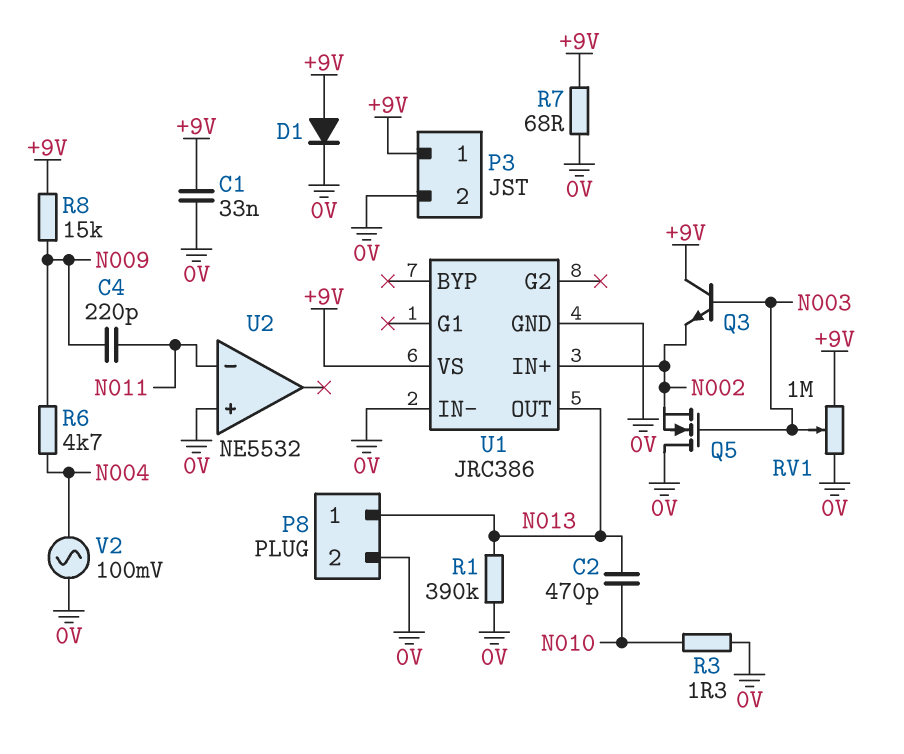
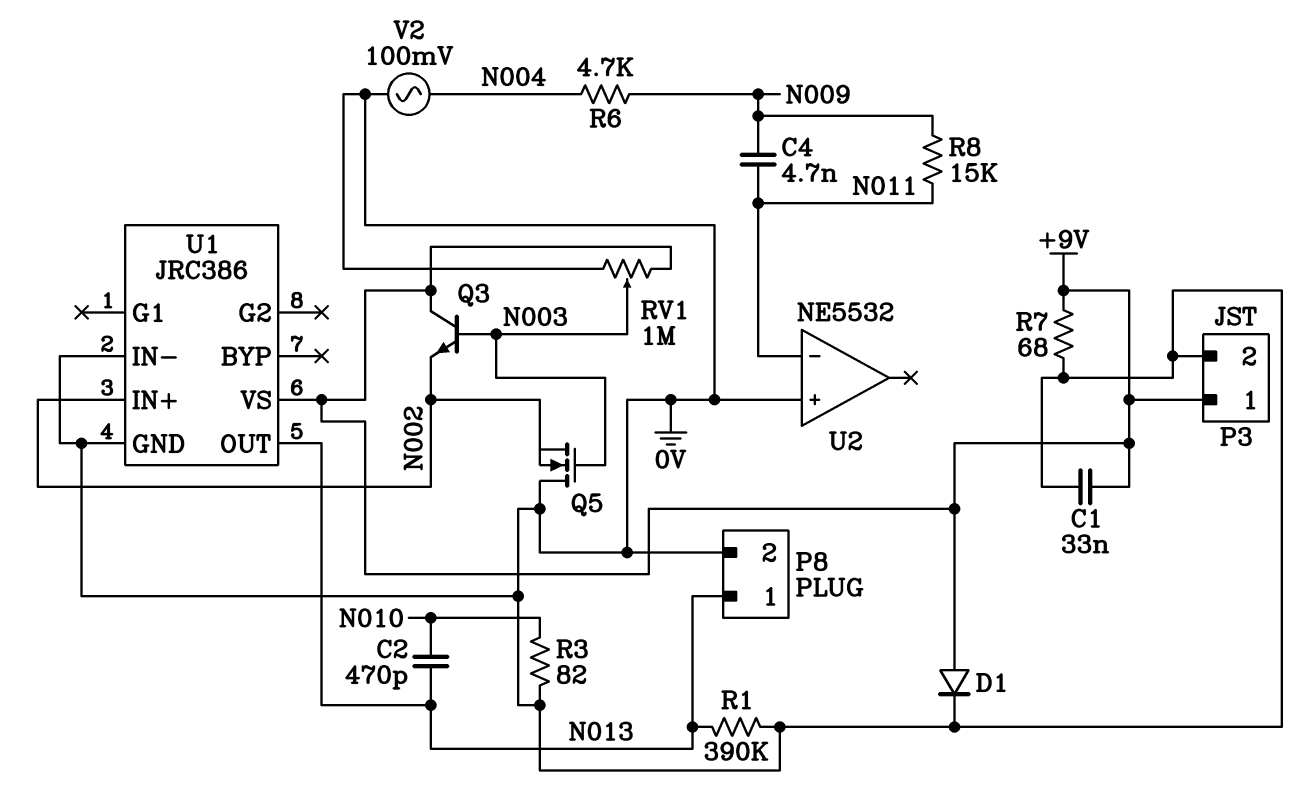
C4: 220pF (N009, N011) -> 4.7nF (N009, N011)
R3: 1.3 (0V, N010) -> 82 (0V, N010)
R8: 15k (+9V, N009) -> 15k (N009, N011)

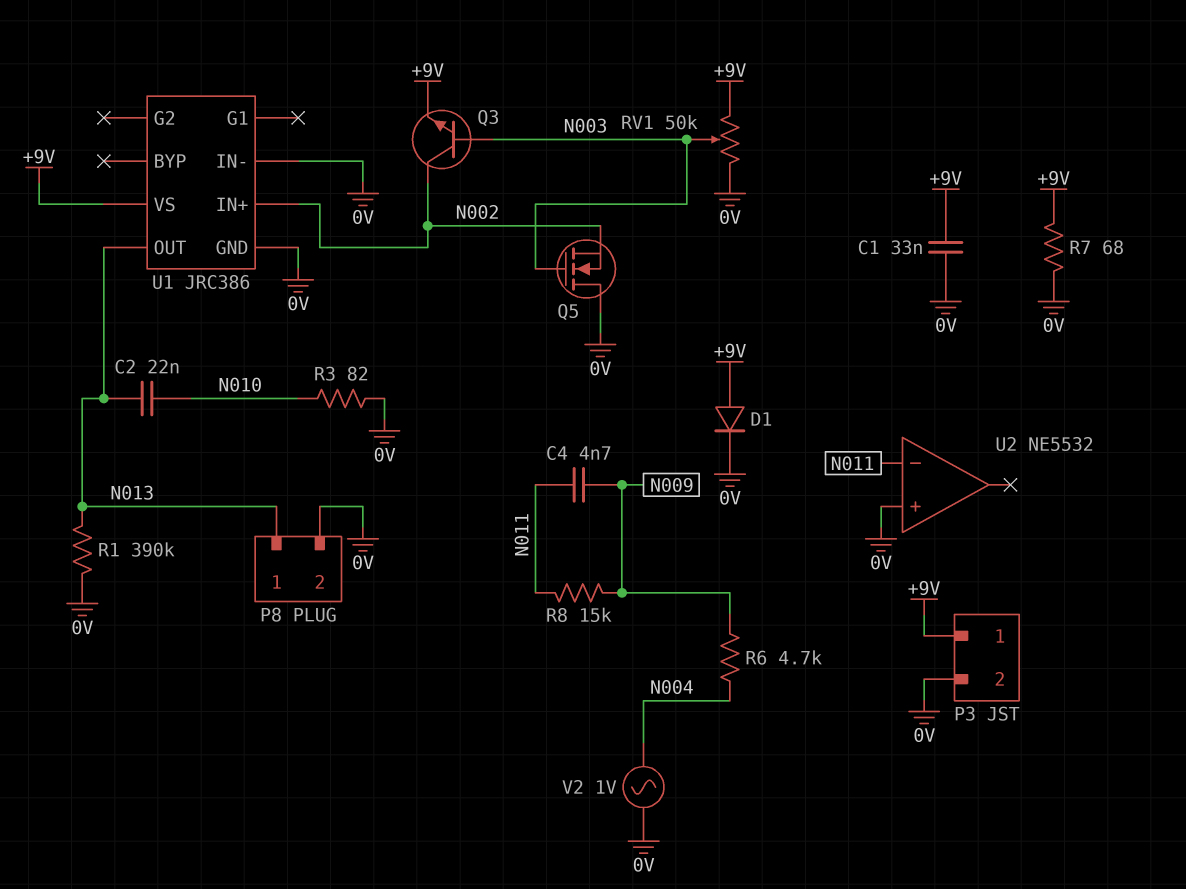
C2: 470pF (N010, N013) -> 22nF (N010, N013)
Q3: NPN (B N003, C +9V, E N002) -> NPN (B N003, C N002, E +9V)
RV1: 1M (+9V, 0V, wiper N003) -> 50k (+9V, 0V, wiper N003)
V2: AC 100mV (0V, N004) -> AC 1V (0V, N004)

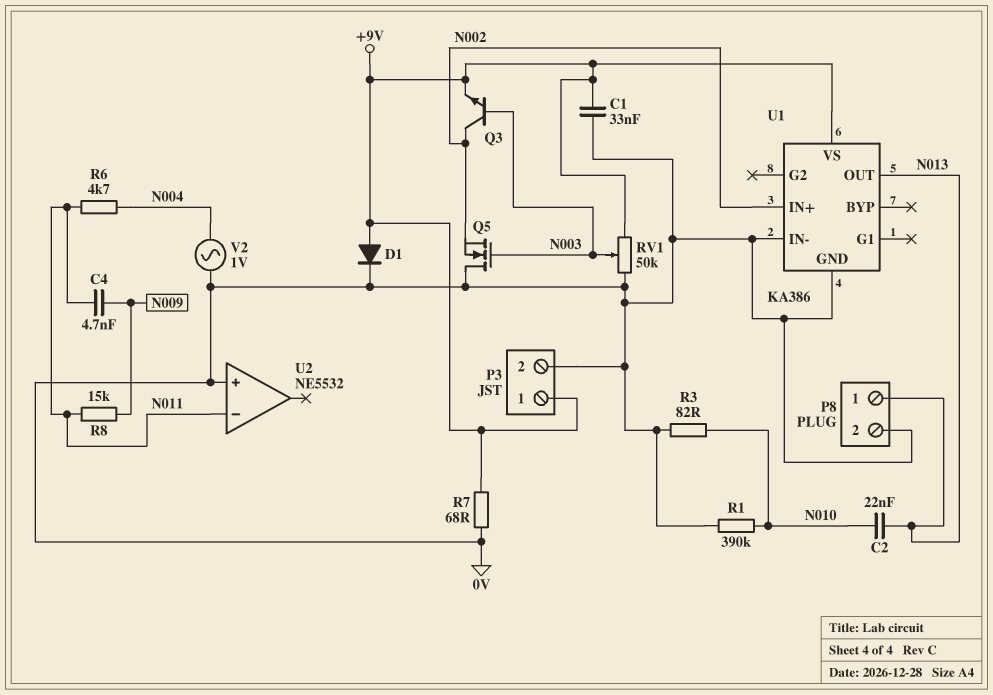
R1: 390k (0V, N013) -> 390k (0V, N010)
R6: 4.7k (N004, N009) -> 4.7k (N004, N011)
U1: JRC386 -> KA386

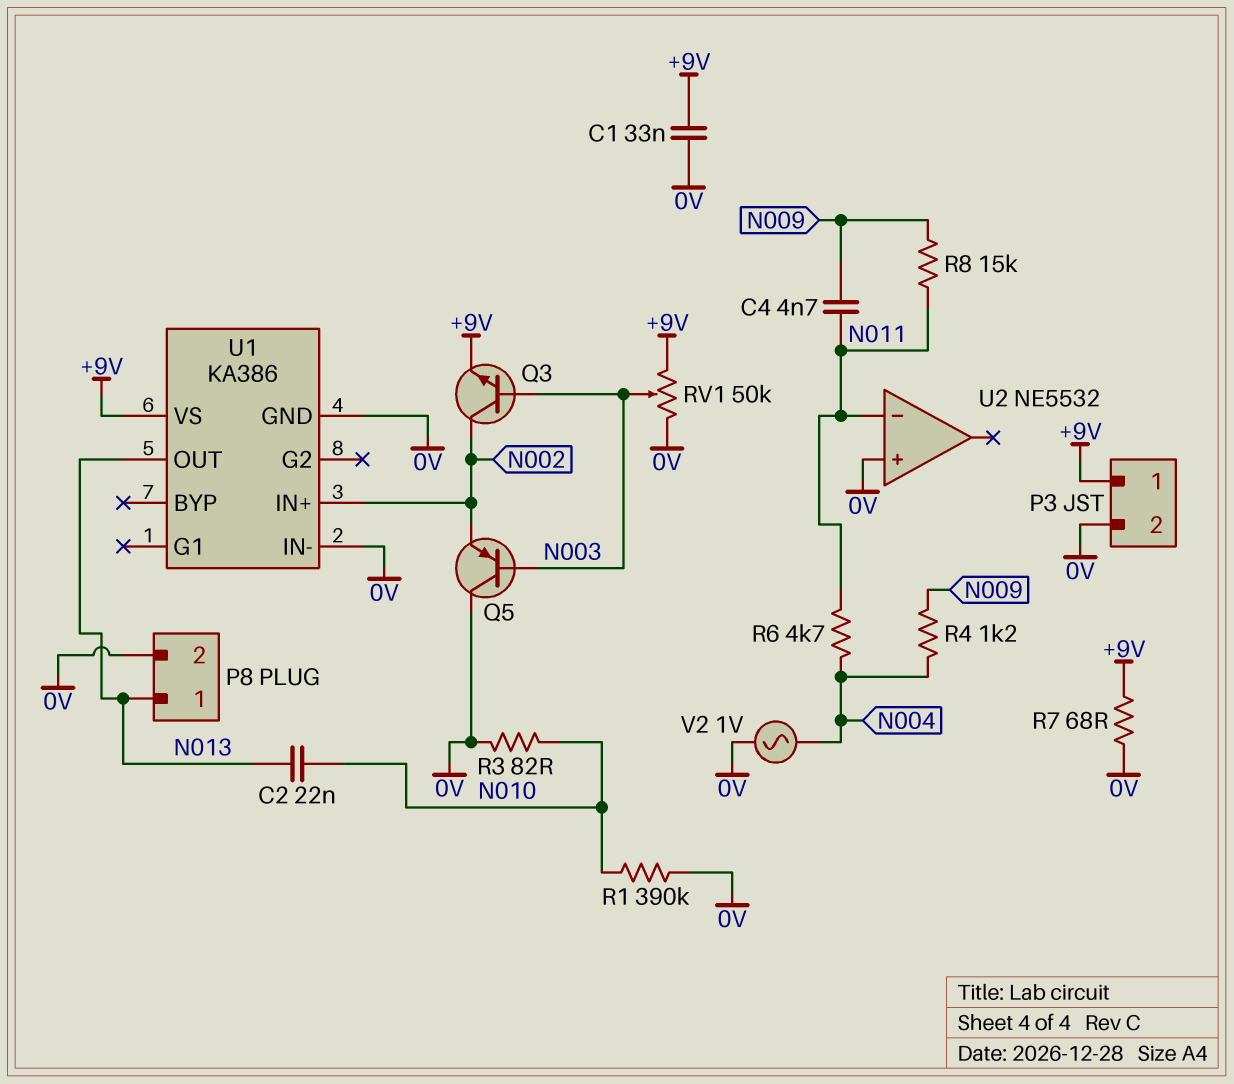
D1: diode (A +9V, K 0V) -> none
Q5: NMOS (G N003, D 0V, S N002) -> PNP (B N003, C 0V, E N002)
R4: none -> 1.2k (N004, N009)

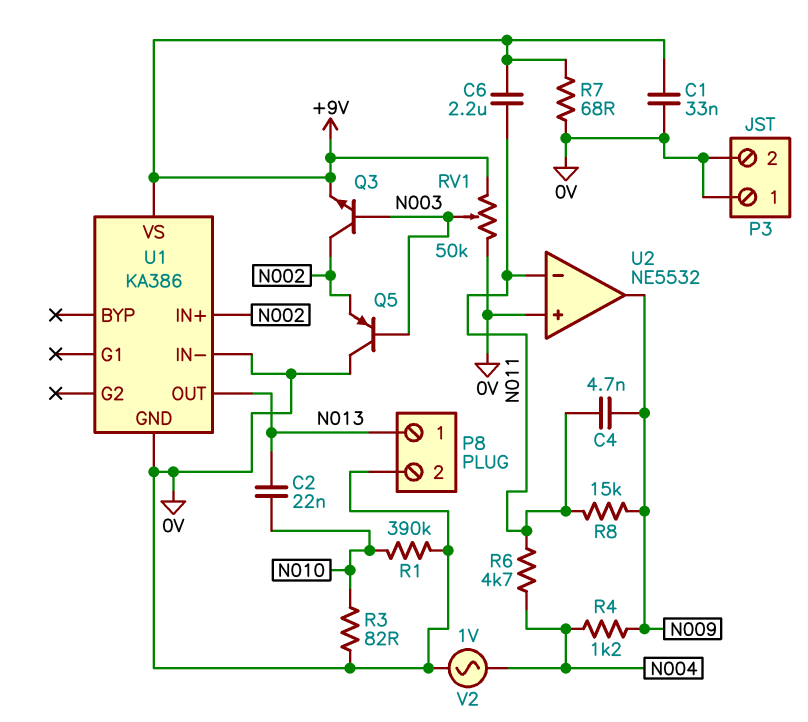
C6: none -> 2.2uF (+9V, N011)
P3 pin 1: +9V -> 0V
U2 pin out: none -> N009

